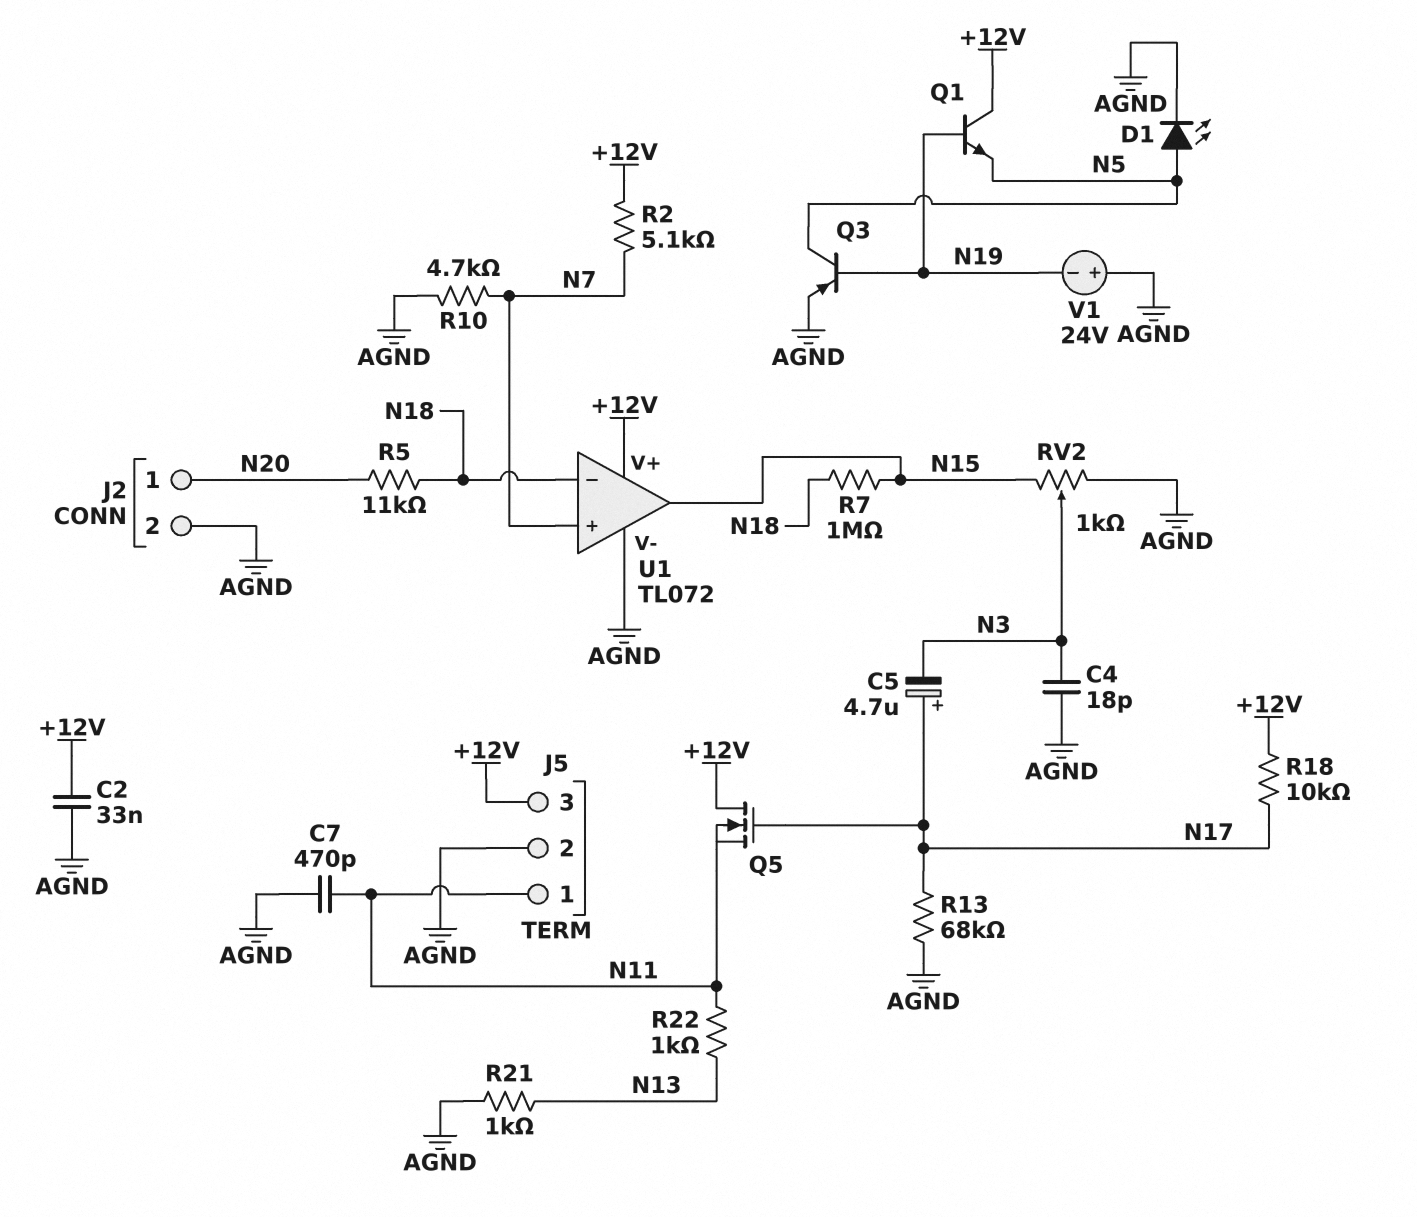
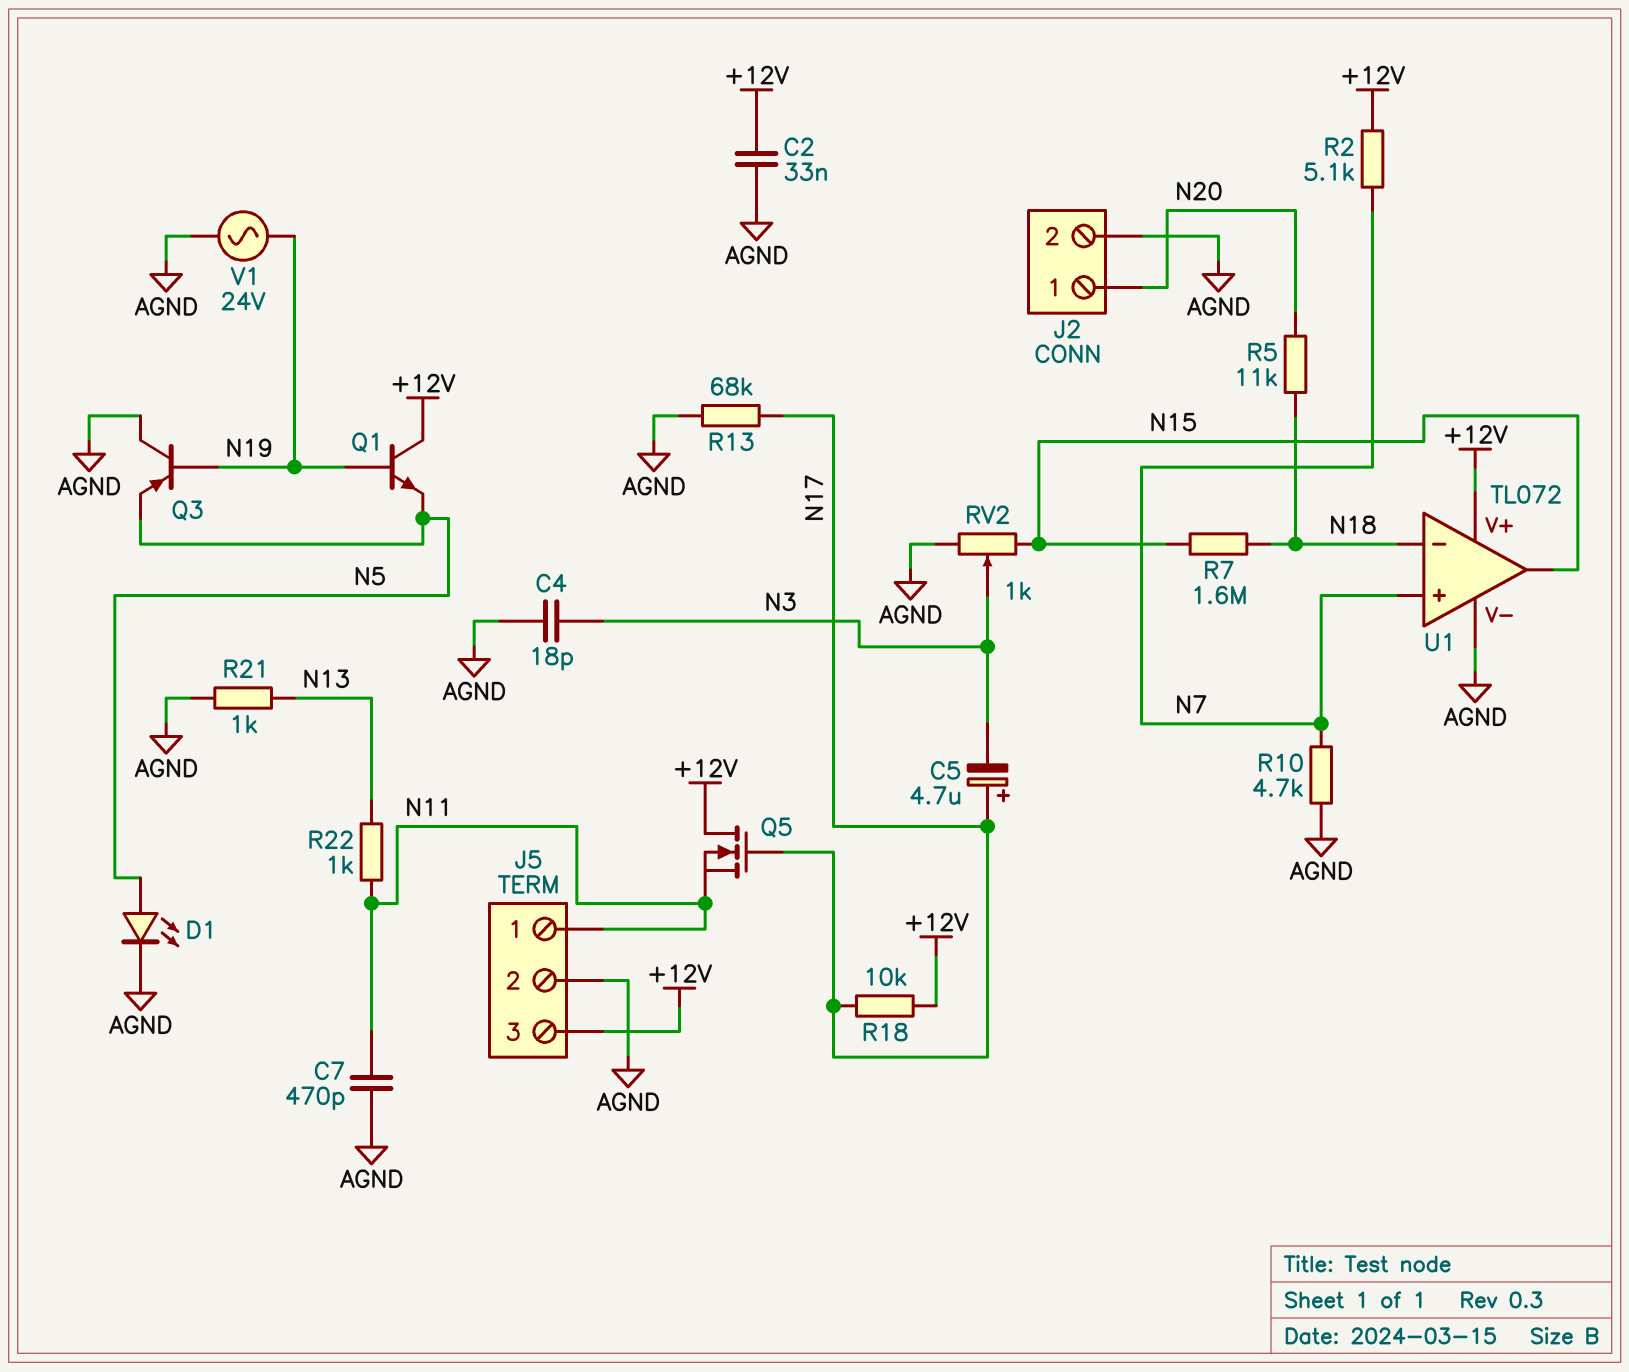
Q3: PNP (B N19, C N5, E AGND) -> PNP (B N19, C AGND, E N5)
R7: 1M (N15, N18) -> 1.6M (N15, N18)
V1: 24V (plus AGND, minus N19) -> AC 24V (AGND, N19)

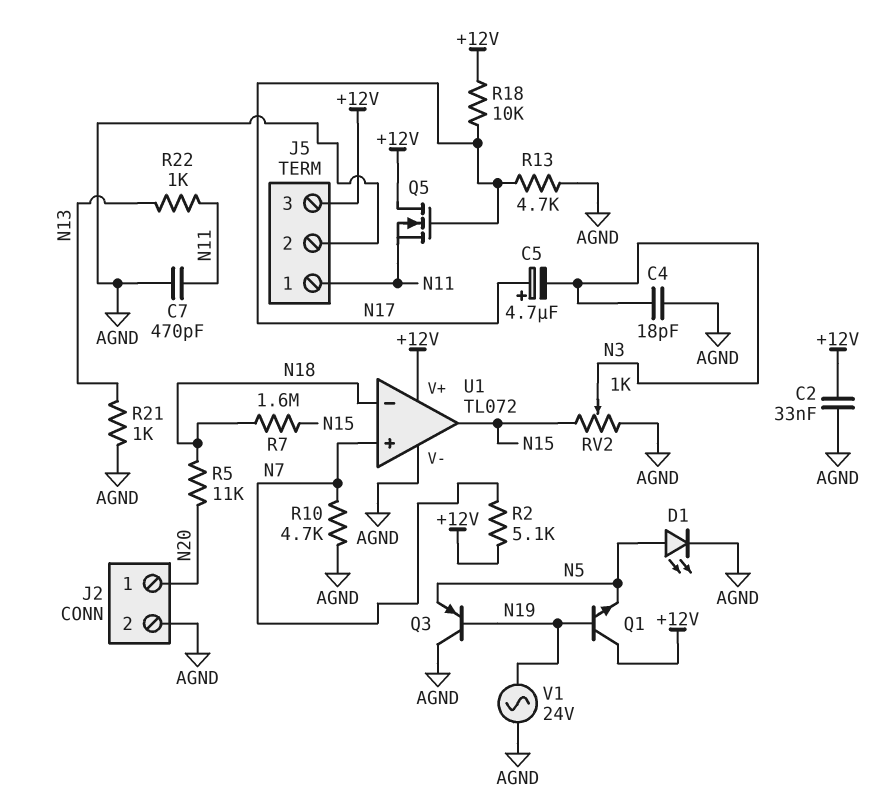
R13: 68k (AGND, N17) -> 4.7k (AGND, N17)

